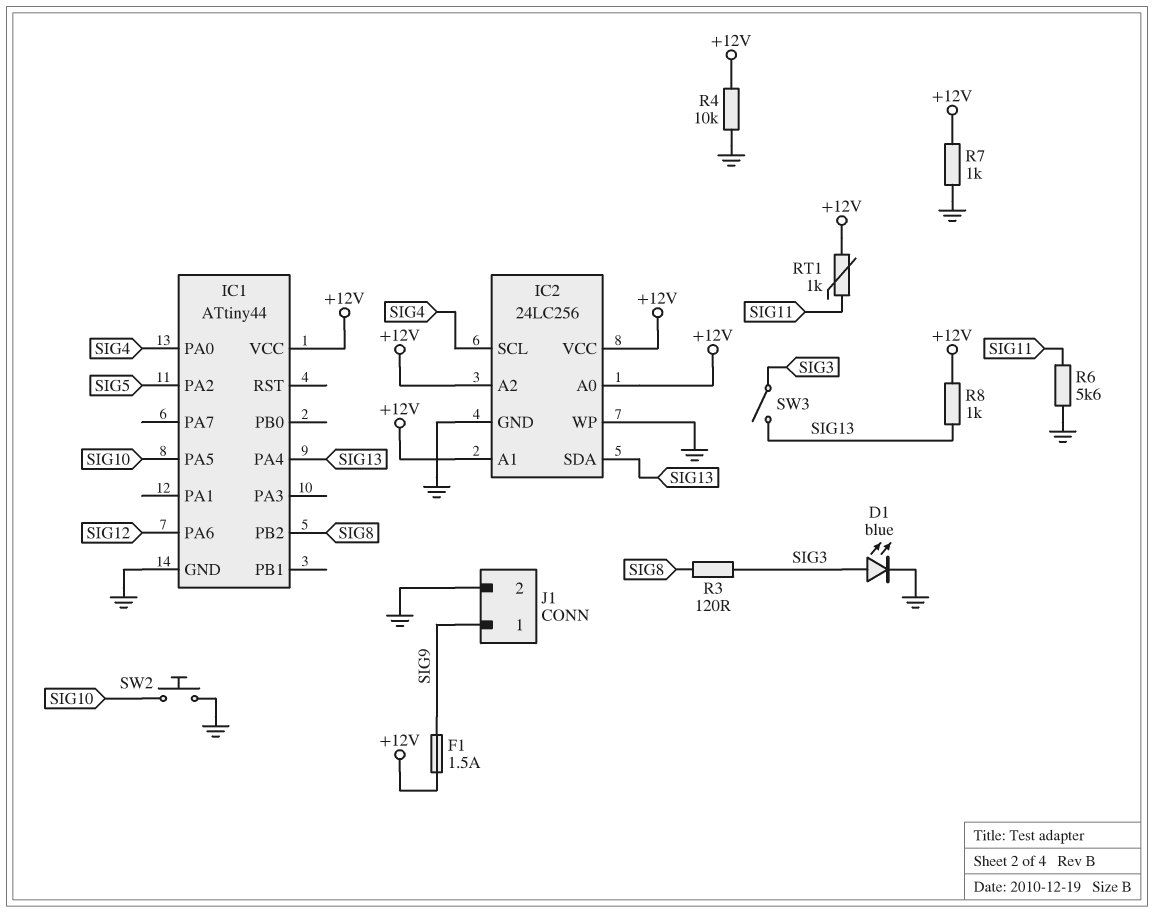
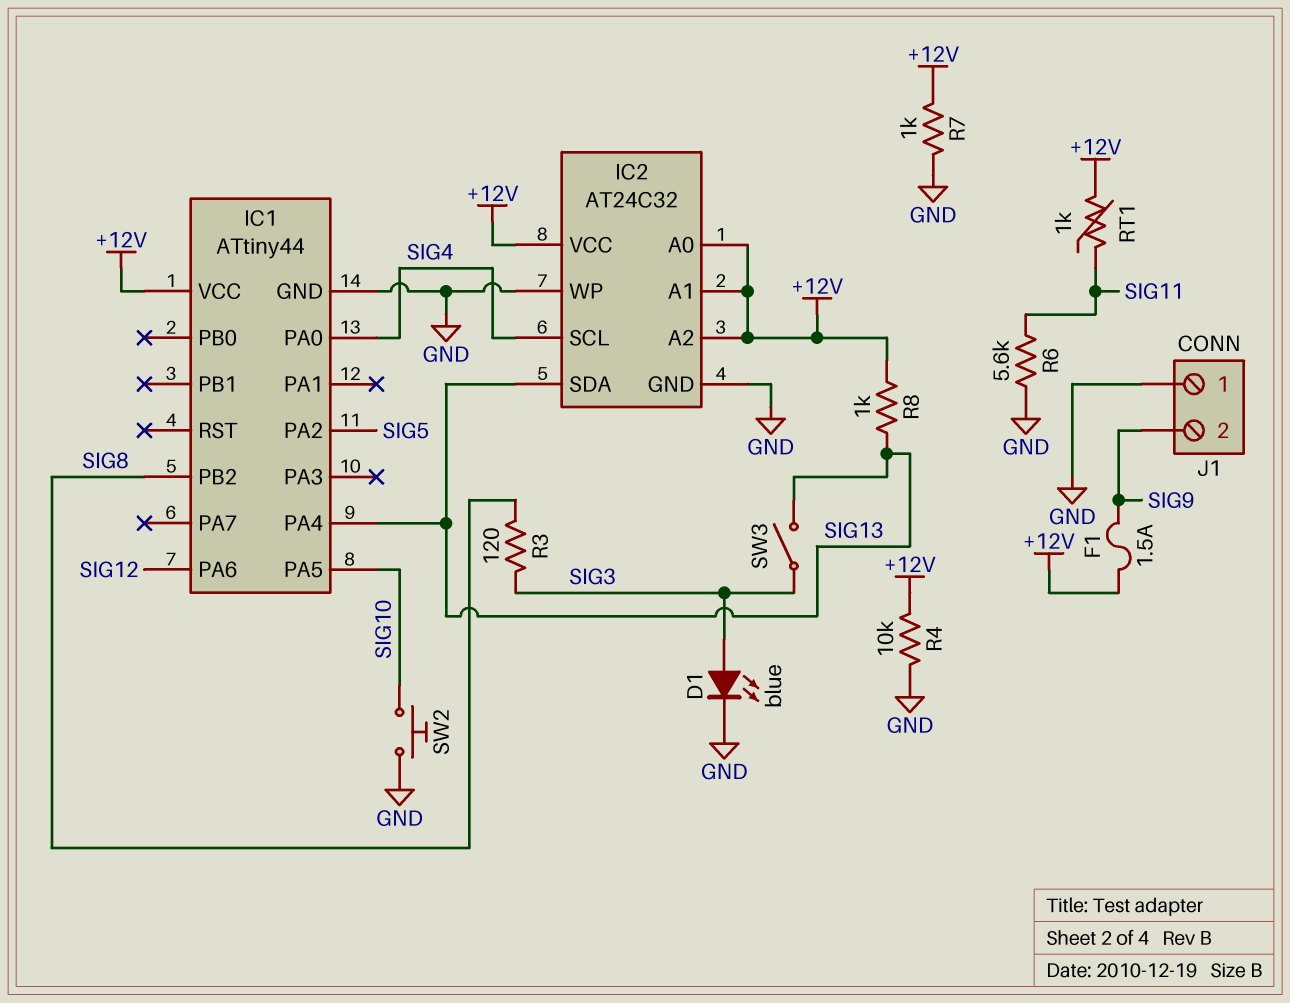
IC2: 24LC256 -> AT24C32
J1 pin 1: SIG9 -> GND
J1 pin 2: GND -> SIG9

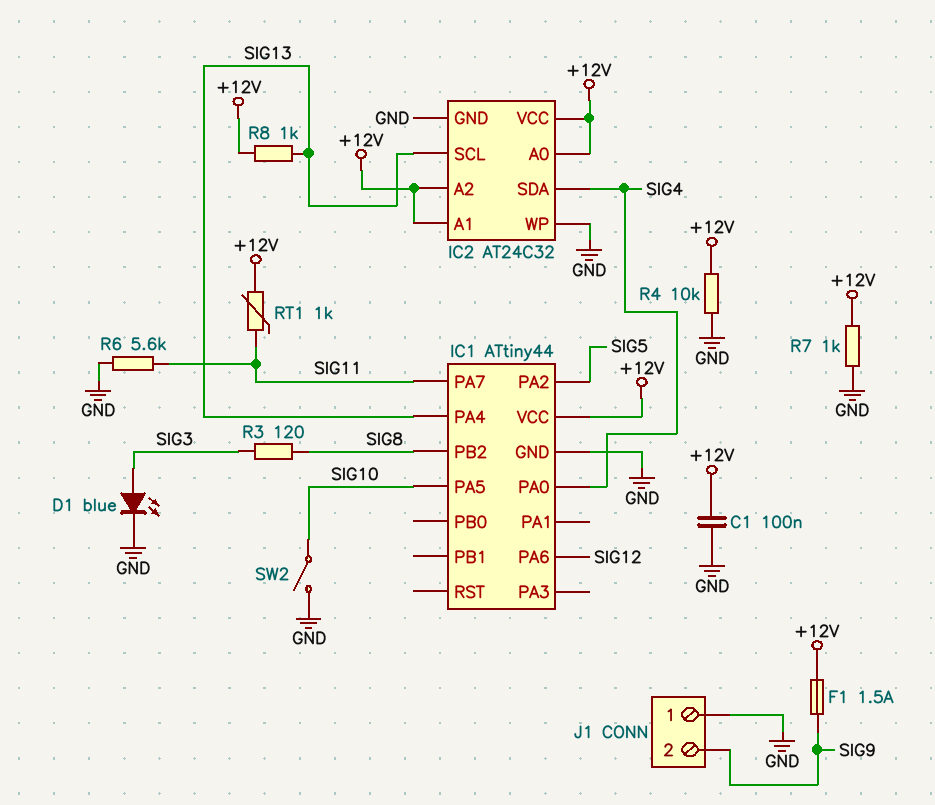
C1: none -> 100nF (+12V, GND)
IC1 pin PA7: none -> SIG11
IC2 pin SCL: SIG4 -> SIG13
IC2 pin SDA: SIG13 -> SIG4
SW2: button (GND, SIG10) -> switch (GND, SIG10)
SW3: switch (SIG3, SIG13) -> none

